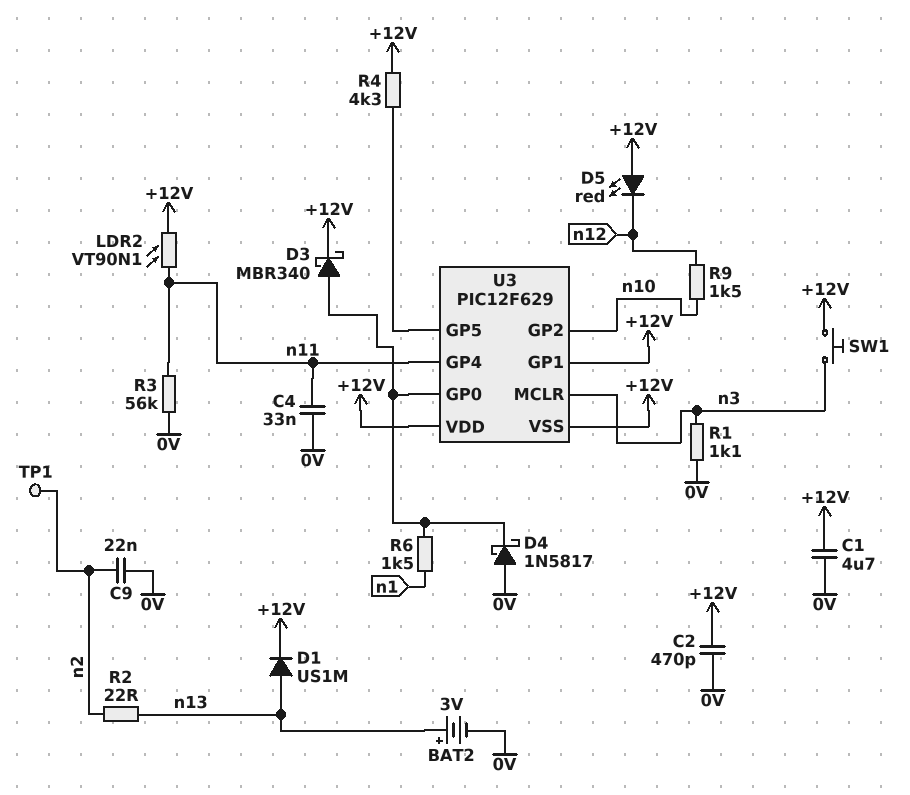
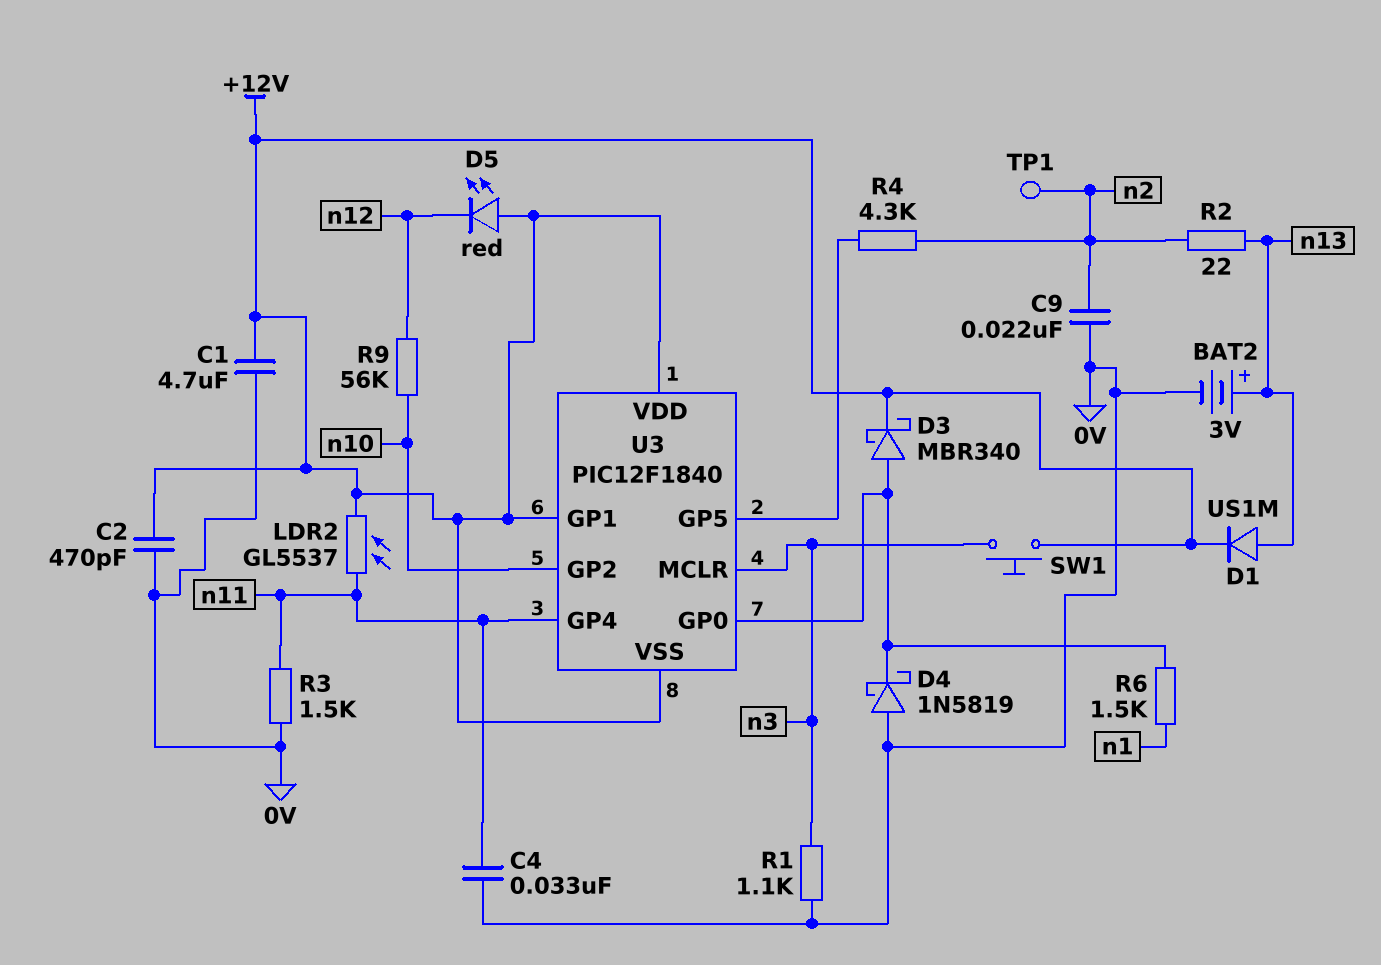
D4: schottky 1N5817 (A 0V, K U3/GP0) -> schottky 1N5819 (A 0V, K U3/GP0)
LDR2: VT90N1 (+12V, n11) -> GL5537 (+12V, n11)
R3: 56k (0V, n11) -> 1.5k (0V, n11)
R4: 4.3k (+12V, U3/GP5) -> 4.3k (U3/GP5, n2)
R9: 1.5k (n10, n12) -> 56k (n10, n12)
U3: PIC12F629 -> PIC12F1840

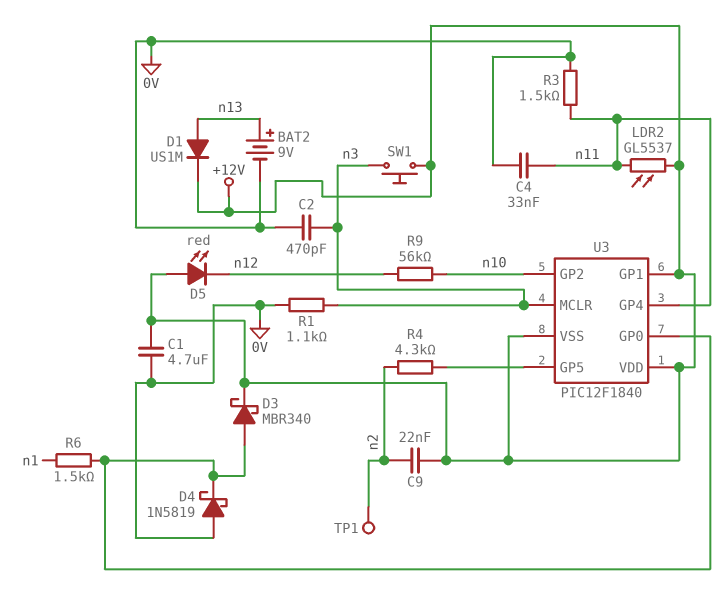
BAT2: 3V (plus n13, minus 0V) -> 9V (plus n13, minus 0V)
C2: 470pF (+12V, 0V) -> 470pF (0V, n3)
C9: 22nF (0V, n2) -> 22nF (+12V, n2)
R2: 22 (n2, n13) -> none

